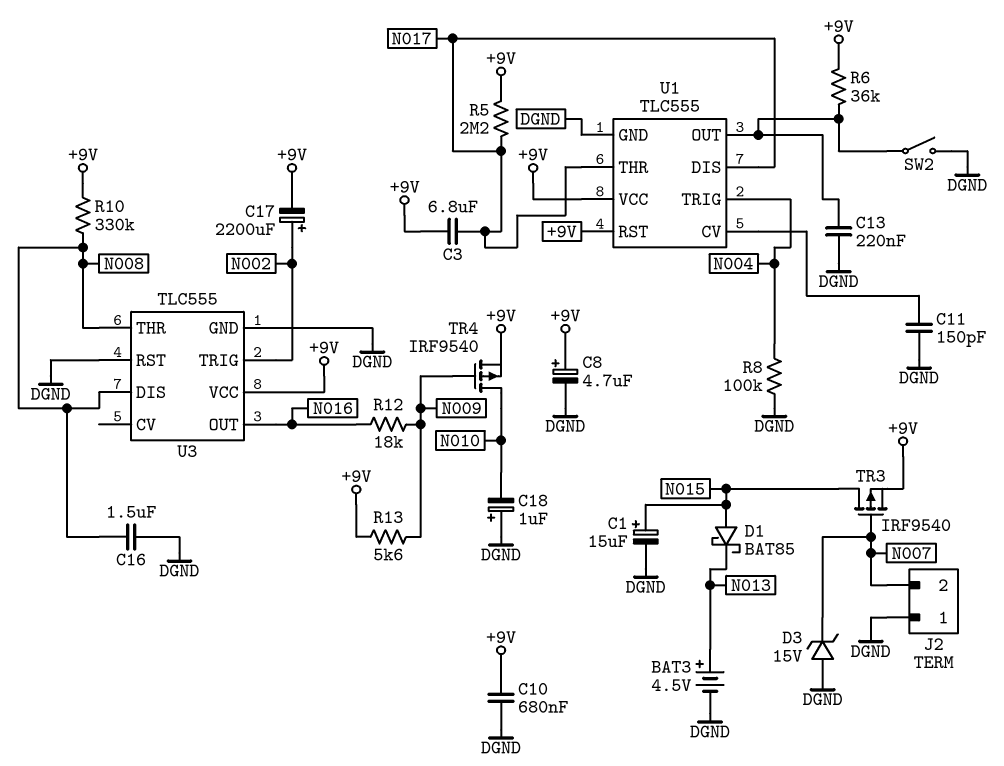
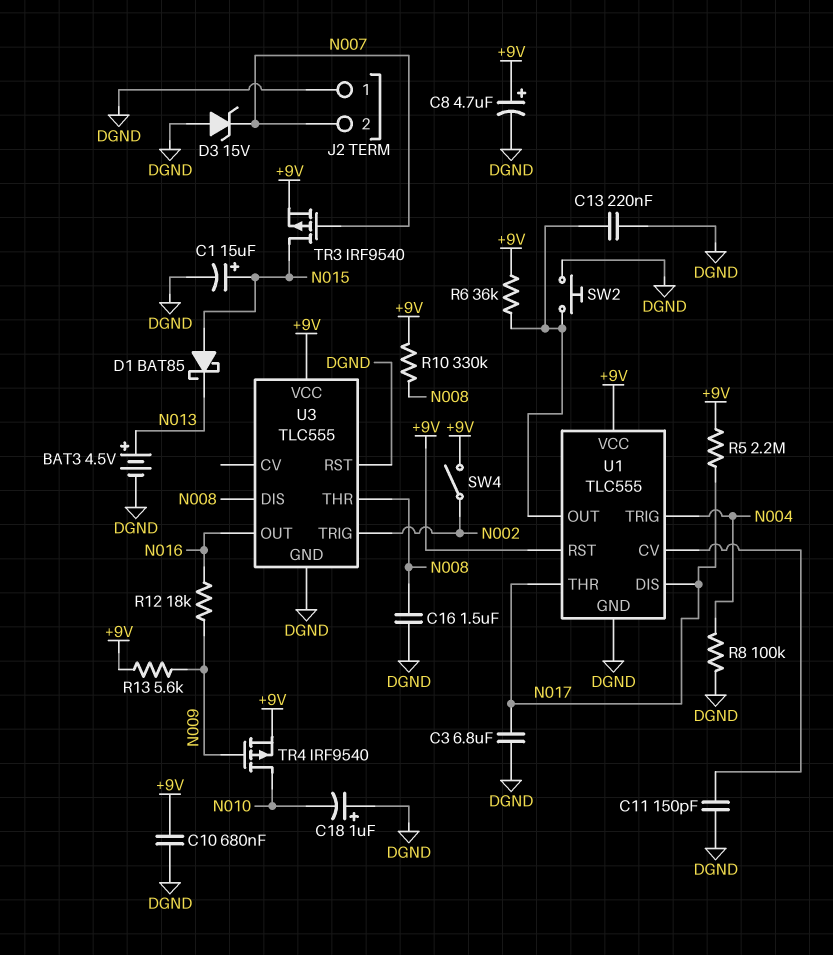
C3: 6.8uF (+9V, N017) -> 6.8uF (DGND, N017)
C17: 2200uF (plus N002, minus +9V) -> none
SW2: switch (DGND, U1/OUT) -> button (DGND, U1/OUT)
SW4: none -> switch (+9V, N002)

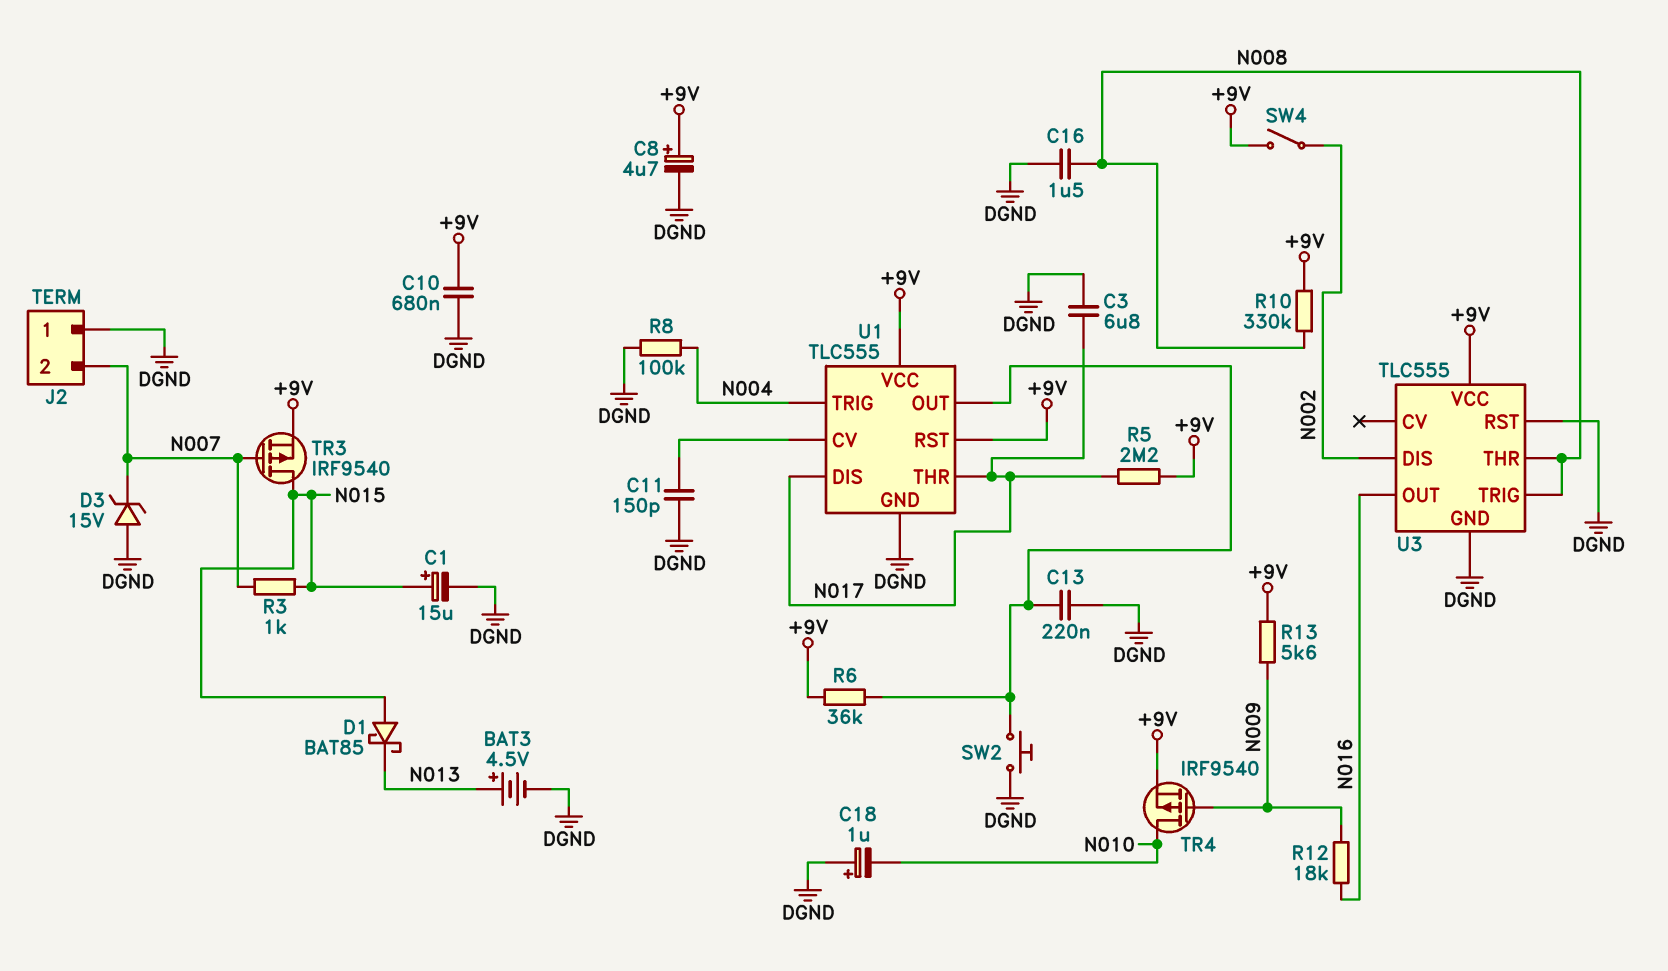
R3: none -> 1k (N007, N015)
U3 pin DIS: N008 -> N002
U3 pin TRIG: N002 -> N008

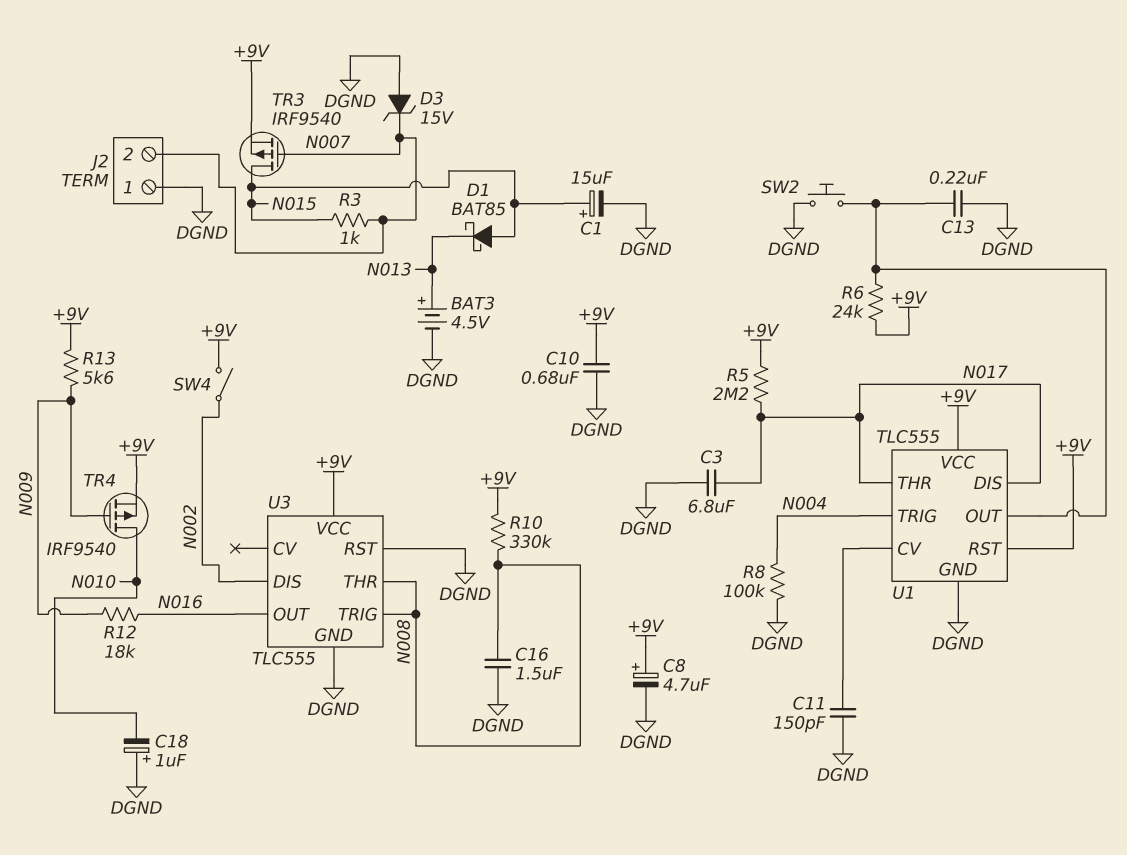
R6: 36k (+9V, U1/OUT) -> 24k (+9V, U1/OUT)

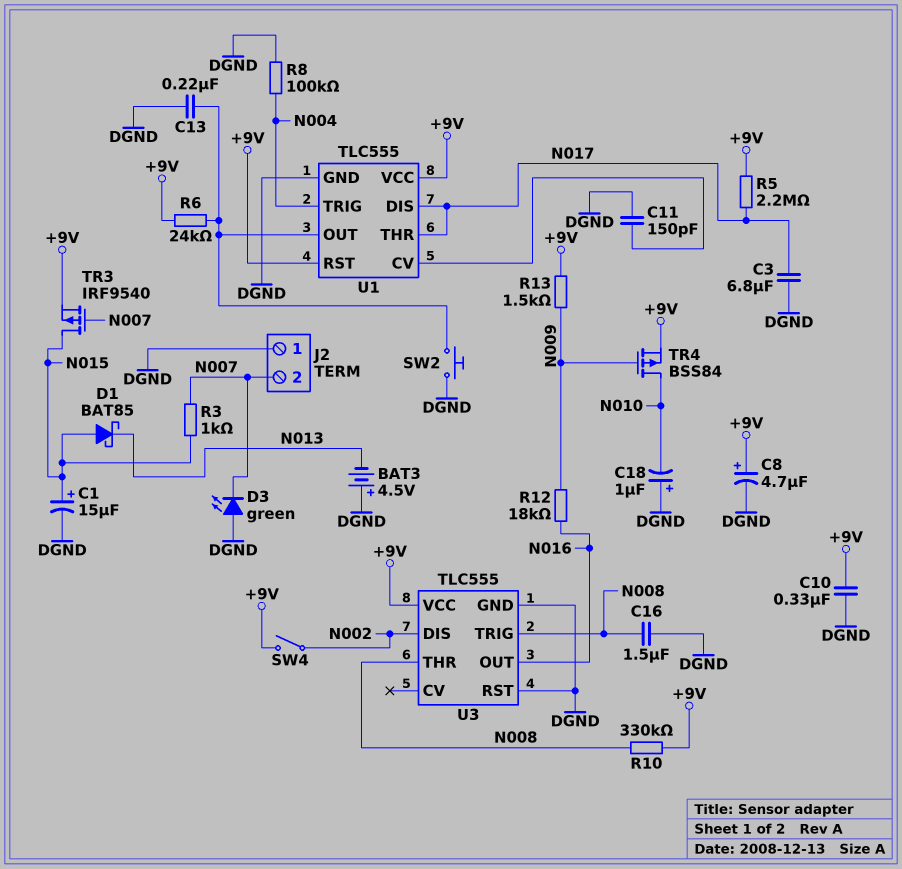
BAT3: 4.5V (plus N013, minus DGND) -> 4.5V (plus DGND, minus N013)
C10: 680nF (+9V, DGND) -> 330nF (+9V, DGND)
D3: zener 15V (A DGND, K N007) -> LED green (A DGND, K N007)
R13: 5.6k (+9V, N009) -> 1.5k (+9V, N009)
TR4: PMOS IRF9540 (G N009, D N010, S +9V) -> PMOS BSS84 (G N009, D N010, S +9V)

